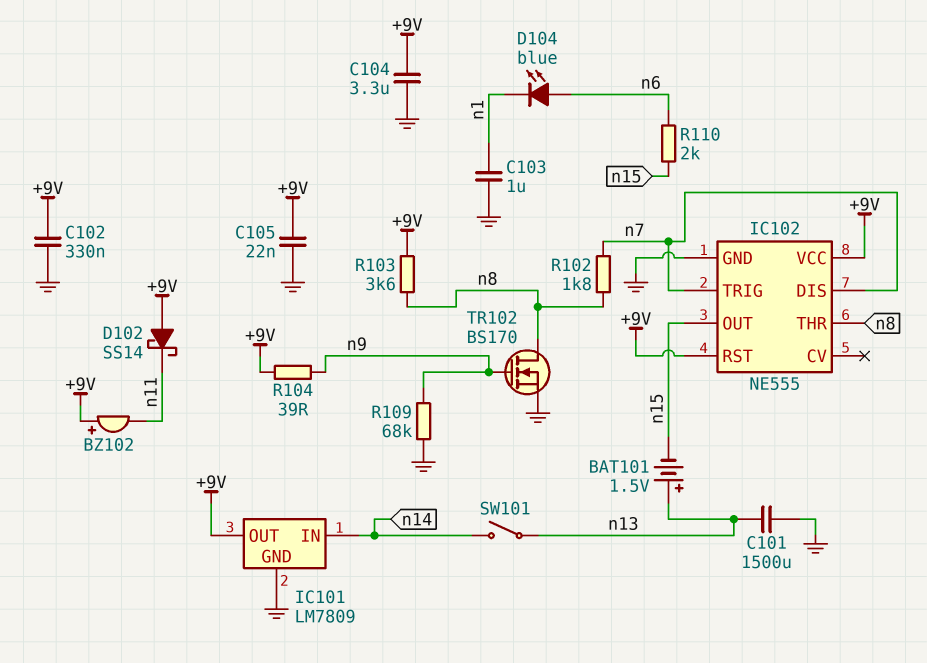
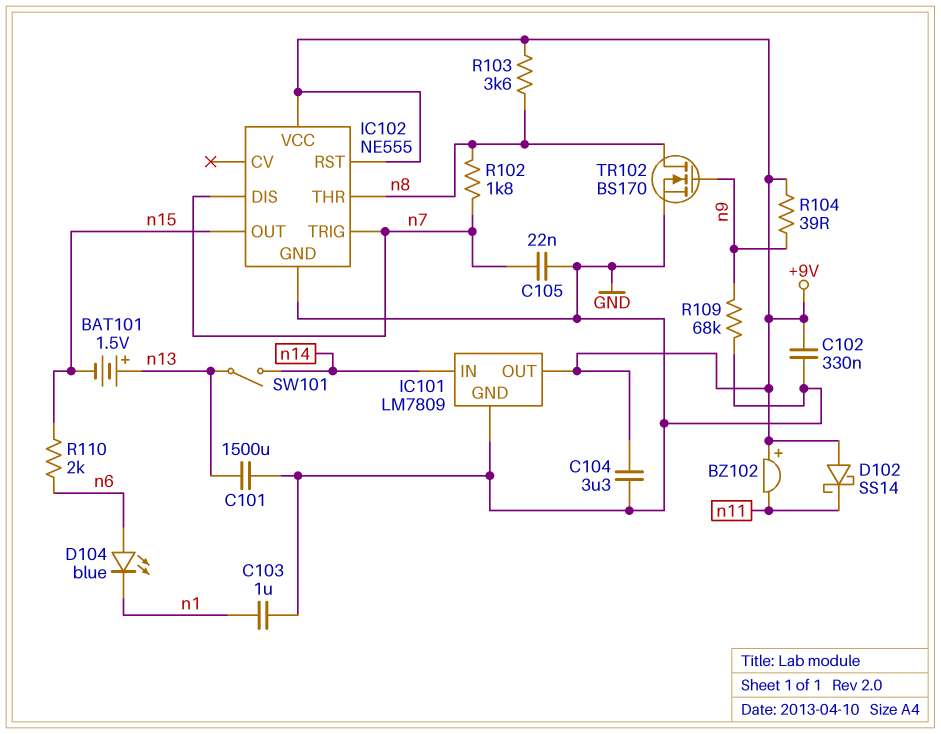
C105: 22nF (+9V, GND) -> 22nF (GND, n7)

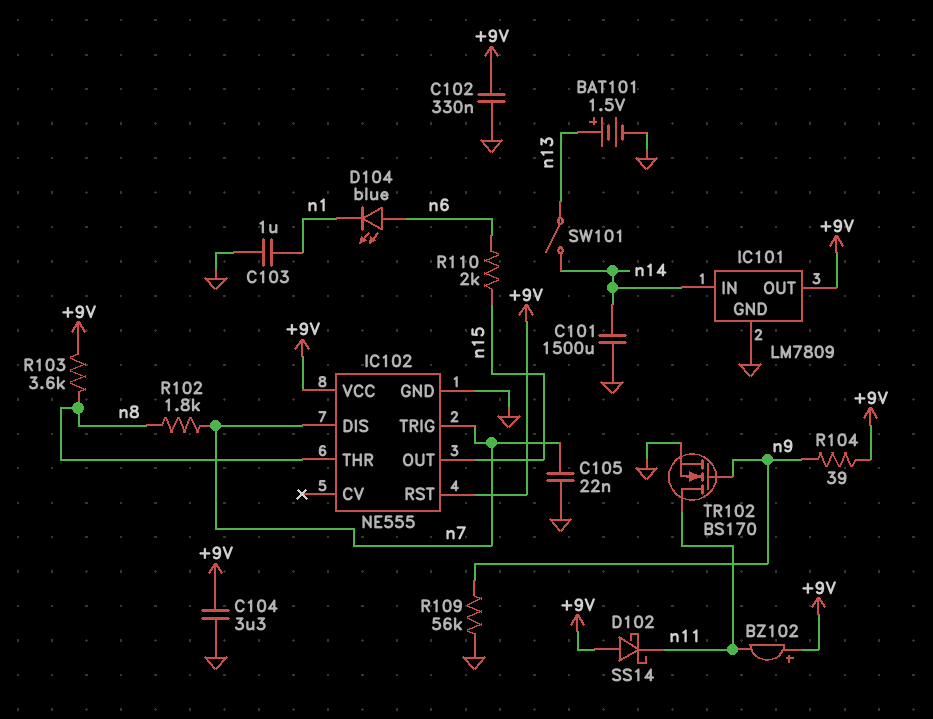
BAT101: 1.5V (plus n13, minus n15) -> 1.5V (plus n13, minus GND)
C101: 1500uF (GND, n13) -> 1500uF (GND, n14)
R109: 68k (GND, n9) -> 56k (GND, n9)
TR102: NMOS BS170 (G n9, D n8, S GND) -> NMOS BS170 (G n9, D n11, S GND)

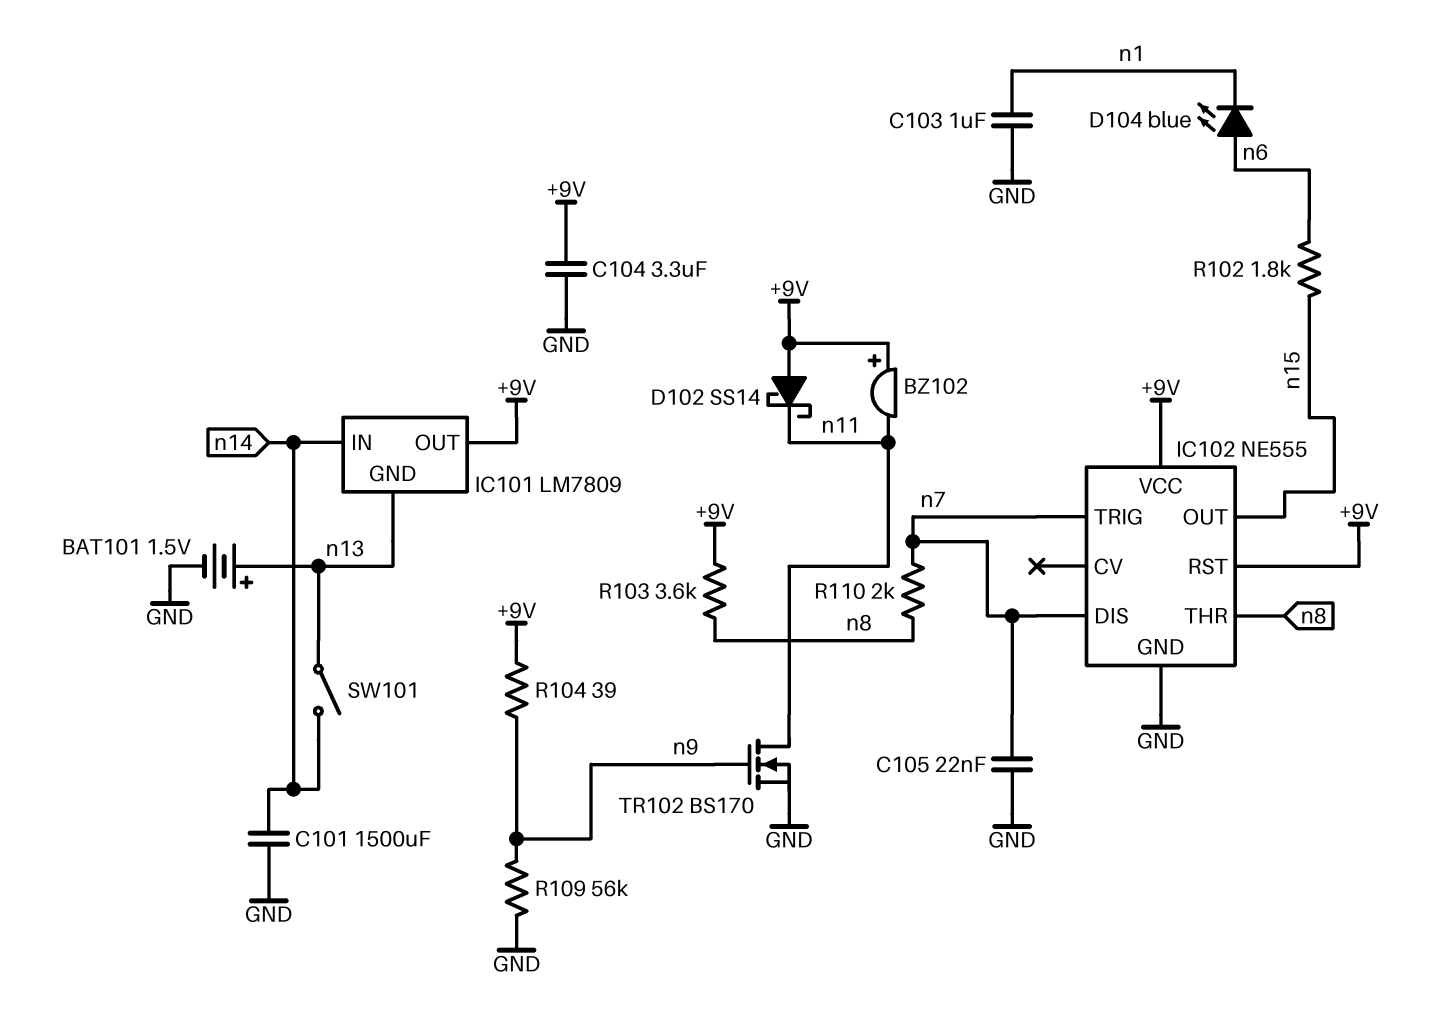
C102: 330nF (+9V, GND) -> none
IC101 pin GND: GND -> n13
R102: 1.8k (n7, n8) -> 1.8k (n6, n15)
R110: 2k (n6, n15) -> 2k (n7, n8)

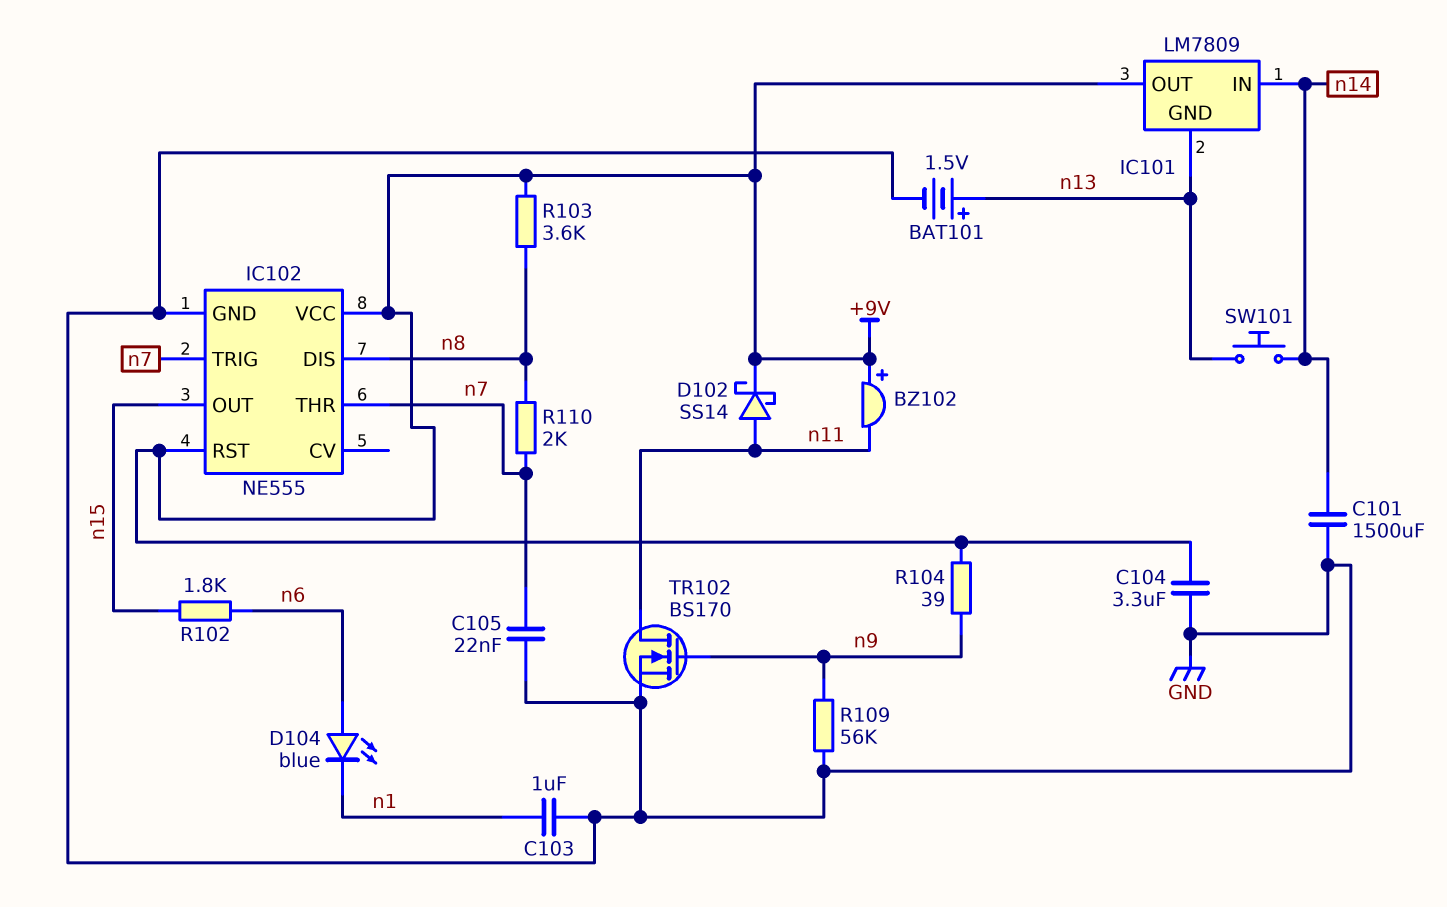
D102: schottky SS14 (A +9V, K n11) -> schottky SS14 (A n11, K +9V)
IC102 pin DIS: n7 -> n8
IC102 pin THR: n8 -> n7
SW101: switch (n13, n14) -> button (n13, n14)

